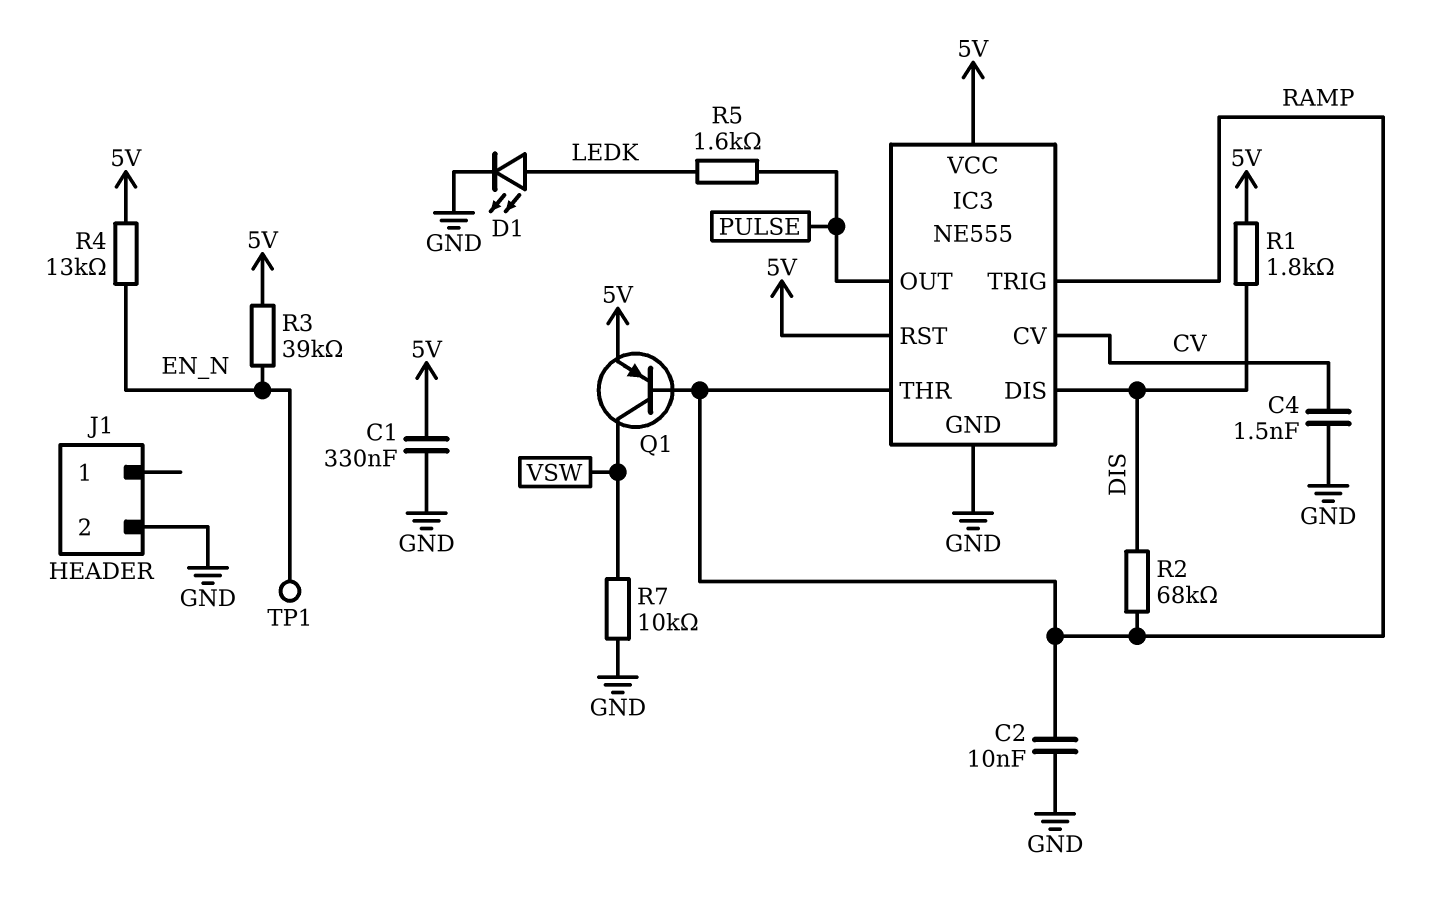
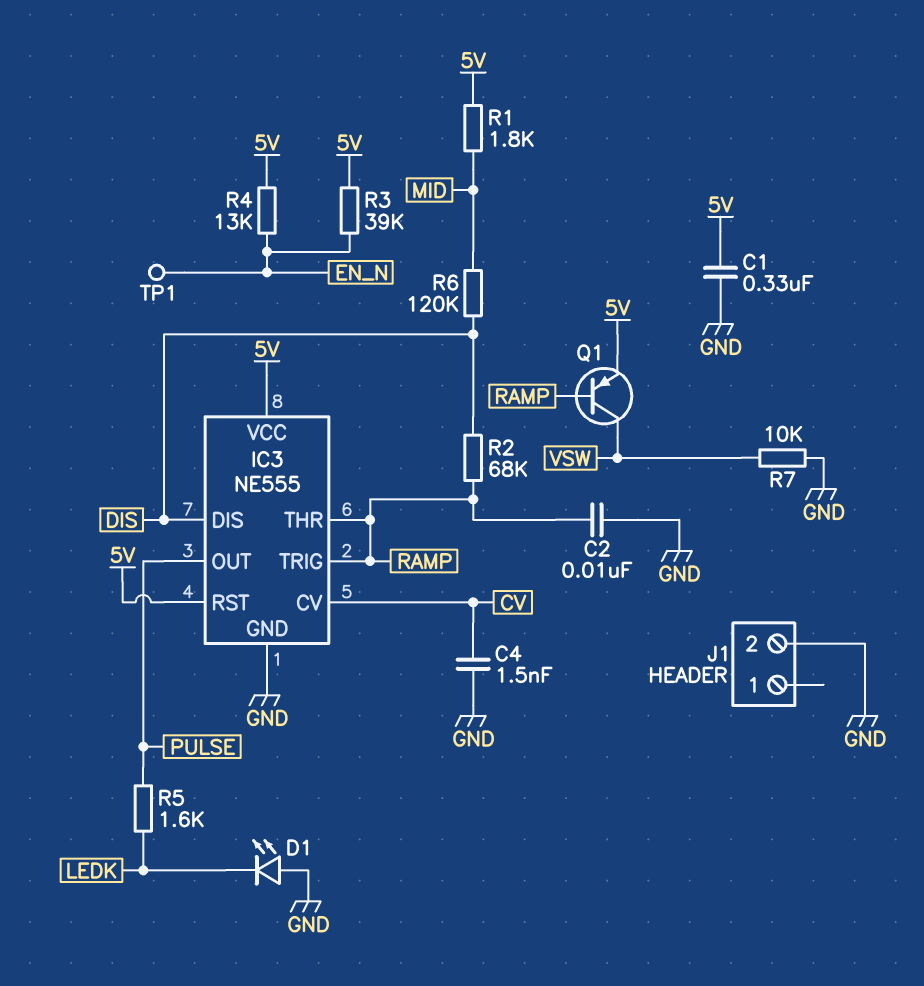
D1: LED (A LEDK, K GND) -> LED (A GND, K LEDK)
R1: 1.8k (5V, DIS) -> 1.8k (5V, MID)
R6: none -> 120k (DIS, MID)

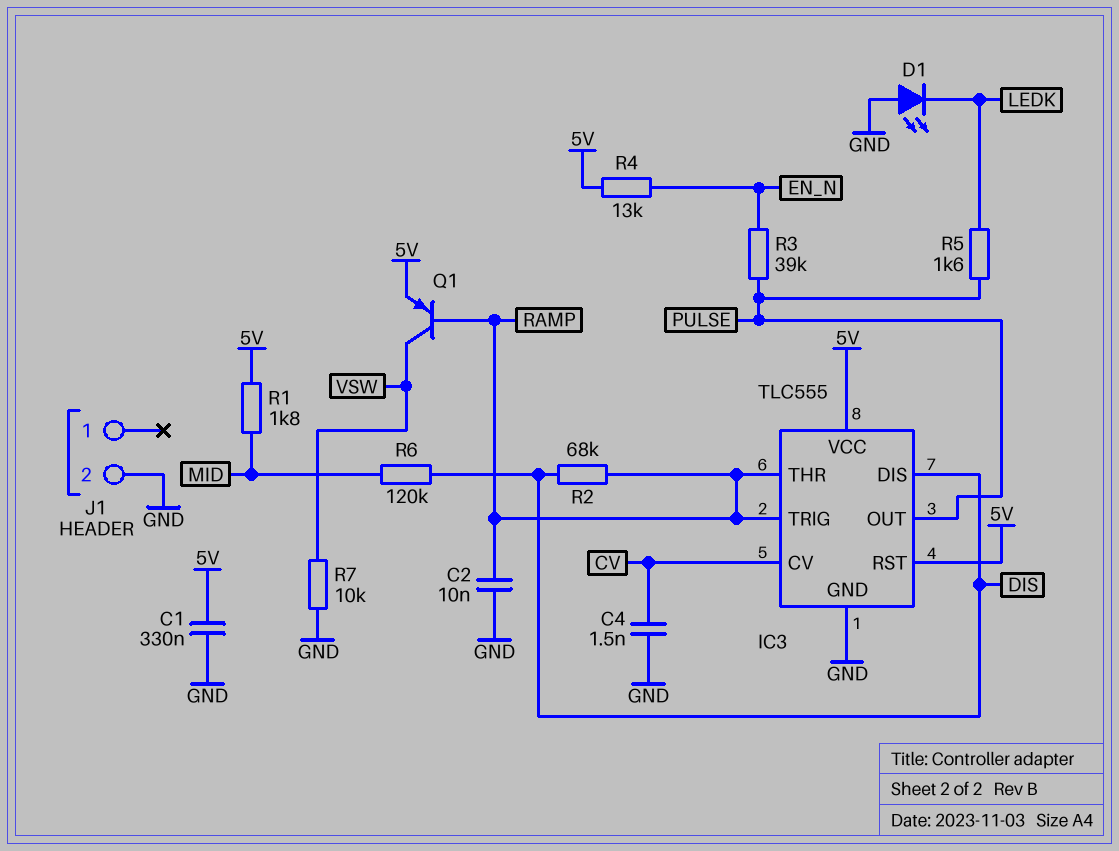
IC3: NE555 -> TLC555
R3: 39k (5V, EN_N) -> 39k (EN_N, PULSE)
TP1: test point (EN_N) -> none

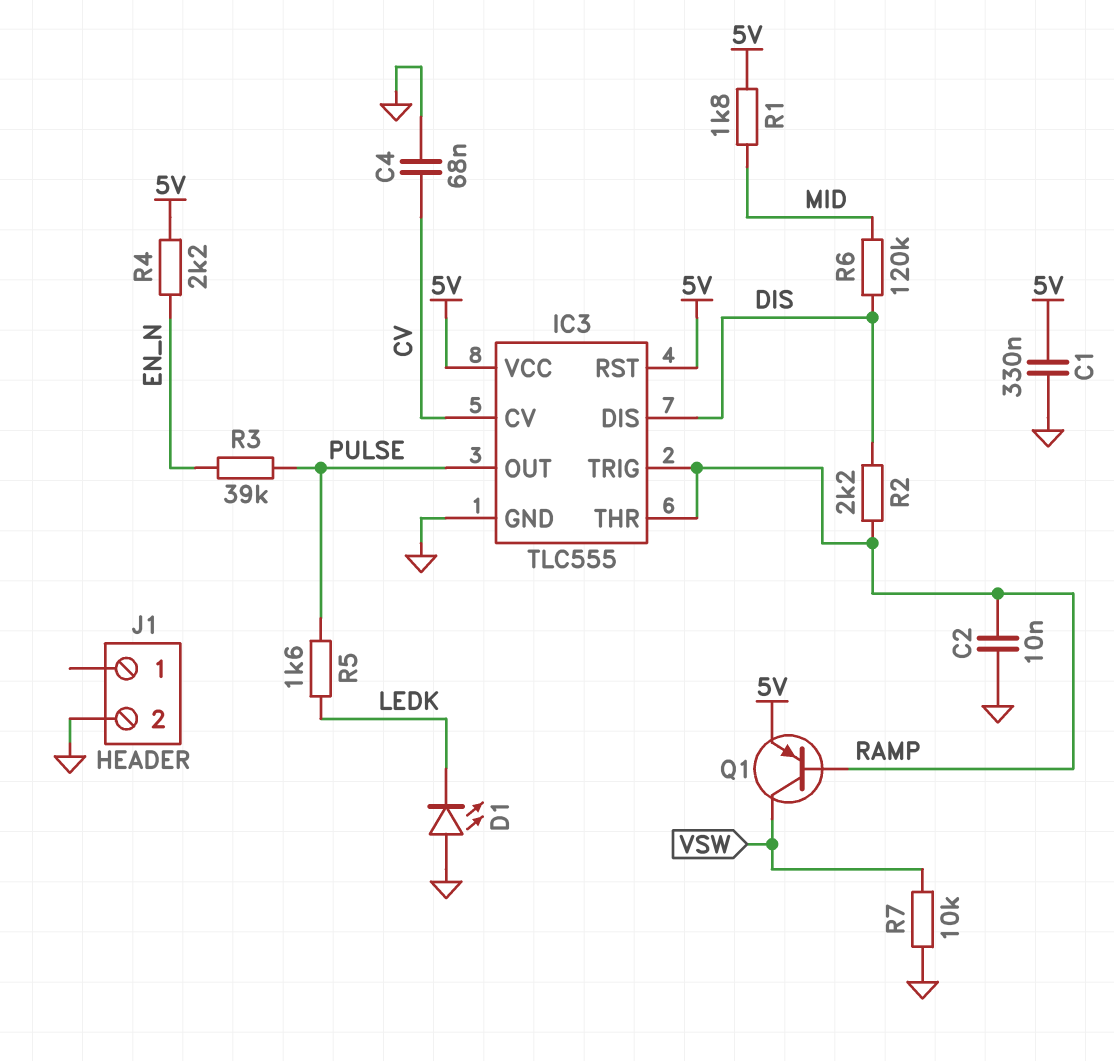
C4: 1.5nF (CV, GND) -> 68nF (CV, GND)
R2: 68k (DIS, RAMP) -> 2.2k (DIS, RAMP)
R4: 13k (5V, EN_N) -> 2.2k (5V, EN_N)

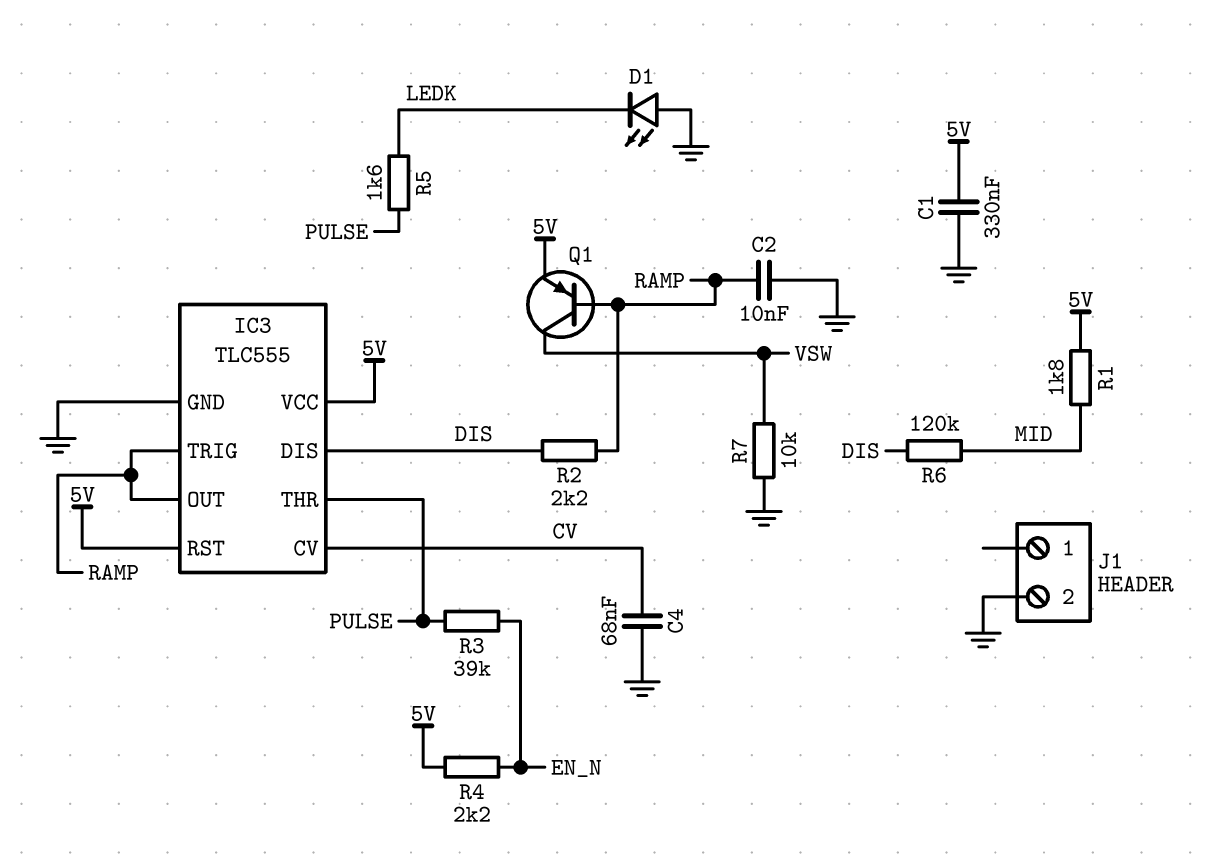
IC3 pin OUT: PULSE -> RAMP
IC3 pin THR: RAMP -> PULSE

